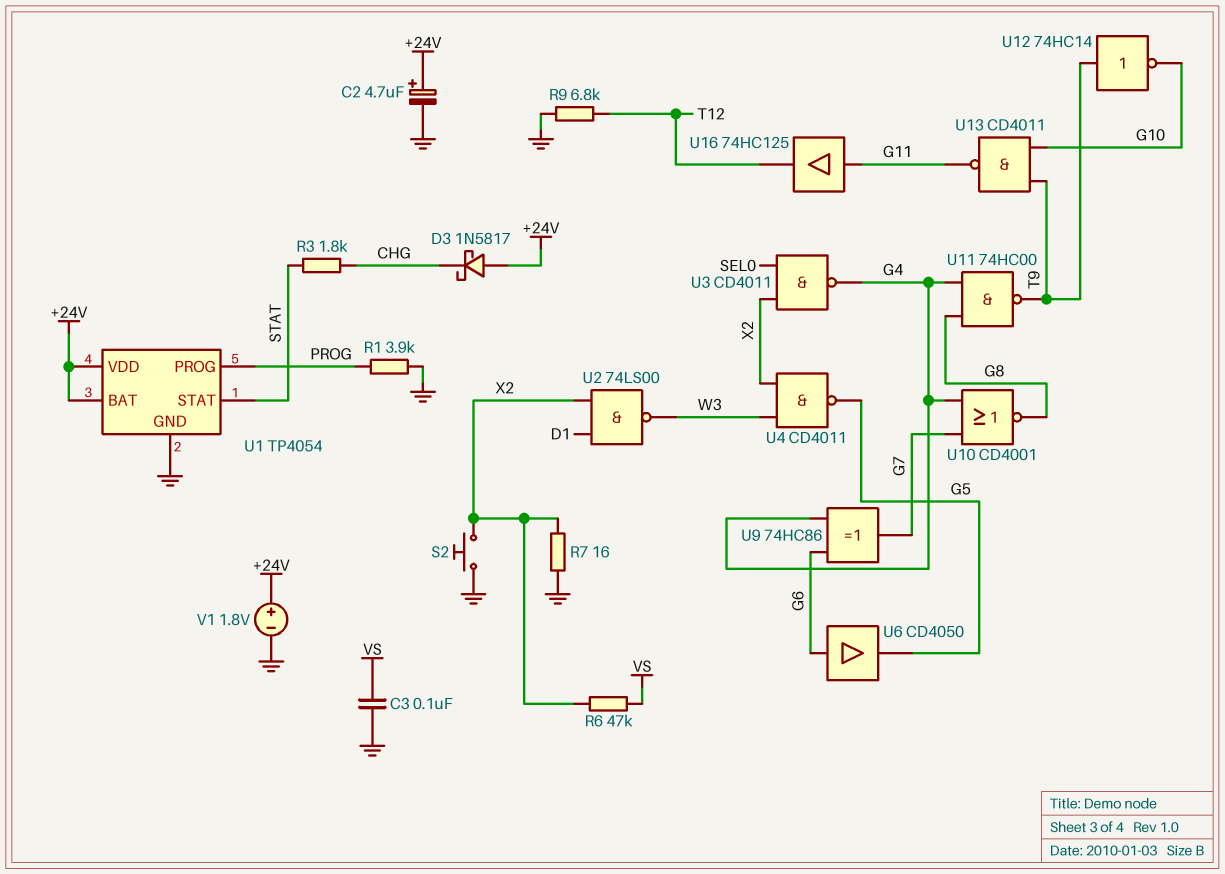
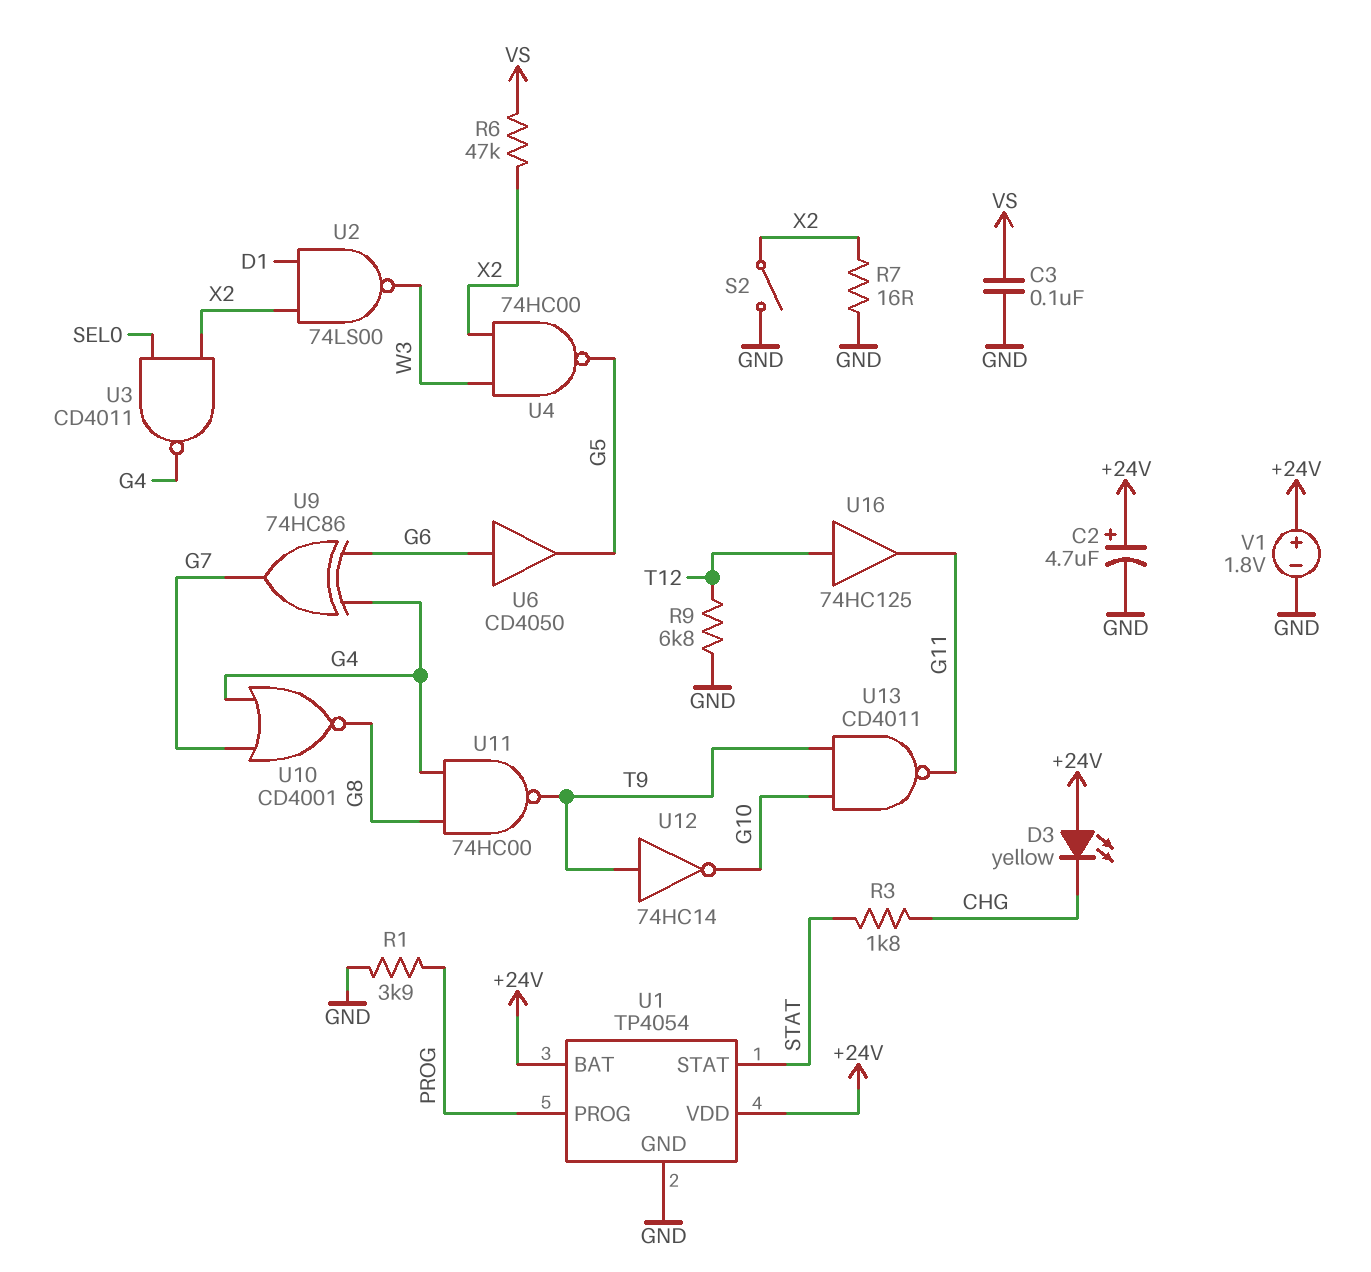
D3: schottky 1N5817 (A +24V, K CHG) -> LED yellow (A +24V, K CHG)
S2: button (GND, X2) -> switch (GND, X2)
U4: NAND CD4011 (in W3, in X2, out G5) -> NAND 74HC00 (in W3, in X2, out G5)
U16: buffer 74HC125 (in G11, out T12) -> buffer 74HC125 (in T12, out G11)

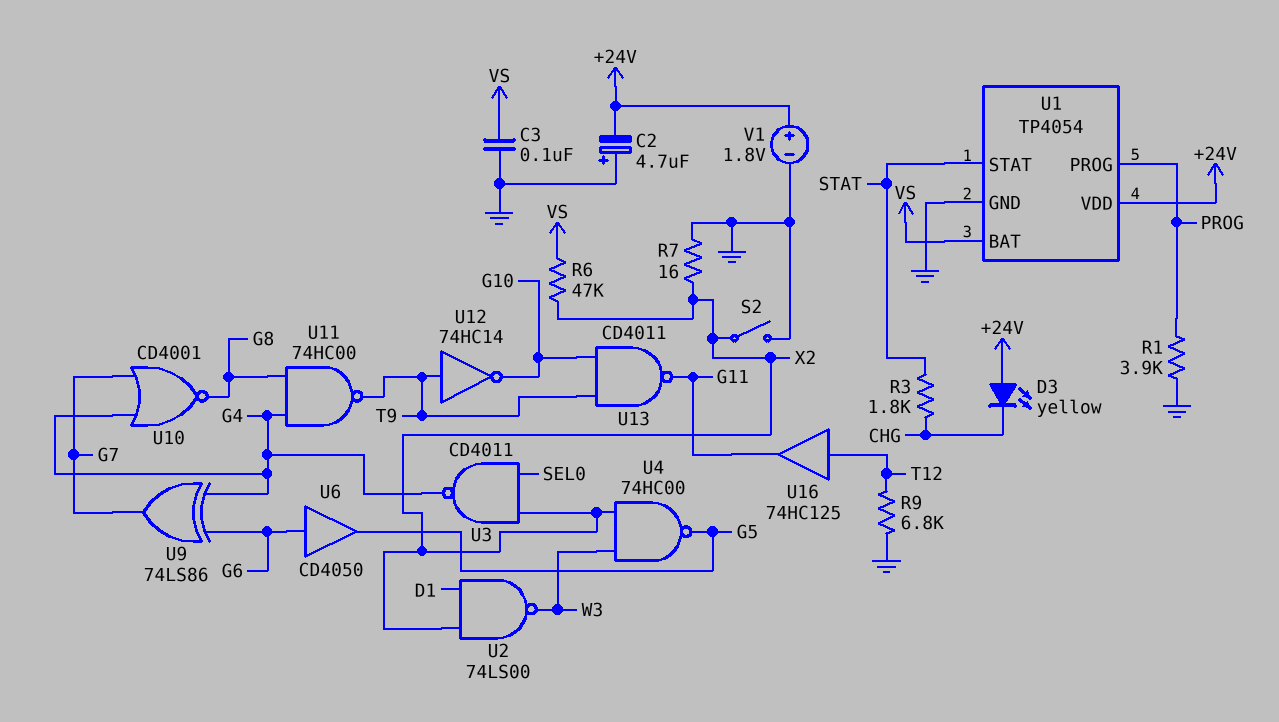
C2: 4.7uF (plus +24V, minus GND) -> 4.7uF (plus GND, minus +24V)
U1 pin BAT: +24V -> VS
U9: XOR 74HC86 (in G4, in G6, out G7) -> XOR 74LS86 (in G4, in G6, out G7)

